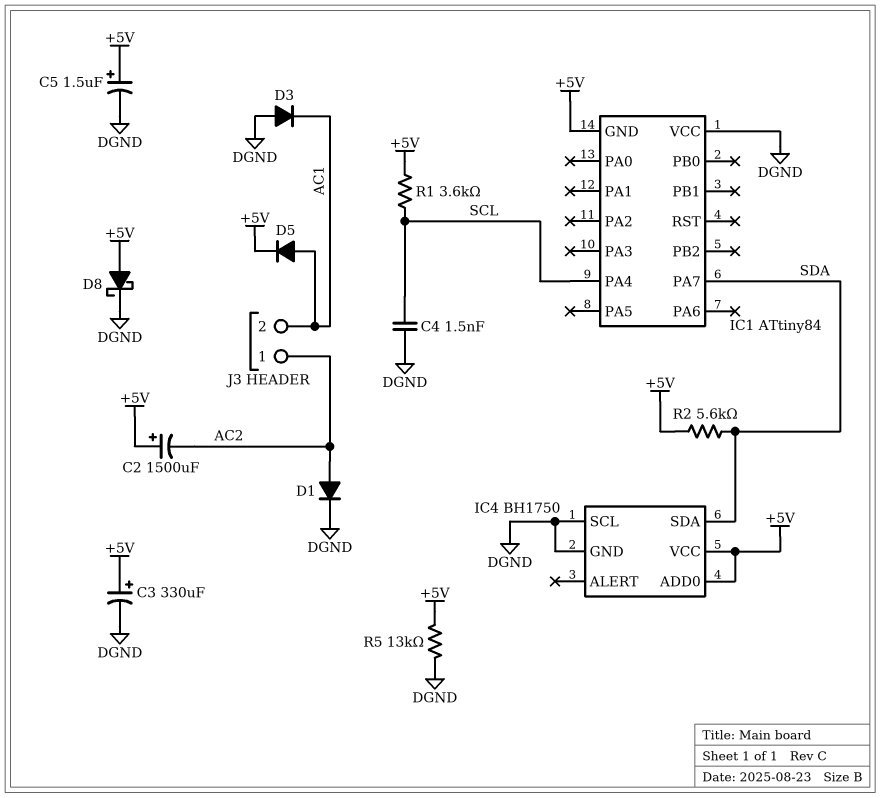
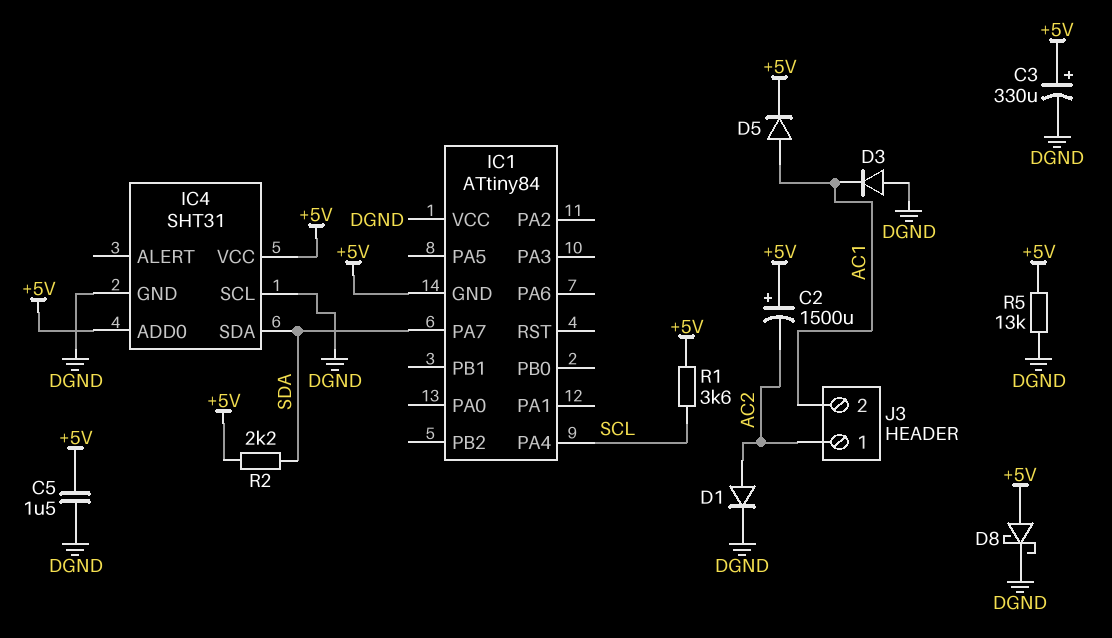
C4: 1.5nF (DGND, SCL) -> none
C5: 1.5uF (plus +5V, minus DGND) -> 1.5uF (+5V, DGND)
IC4: BH1750 -> SHT31
R2: 5.6k (+5V, SDA) -> 2.2k (+5V, SDA)

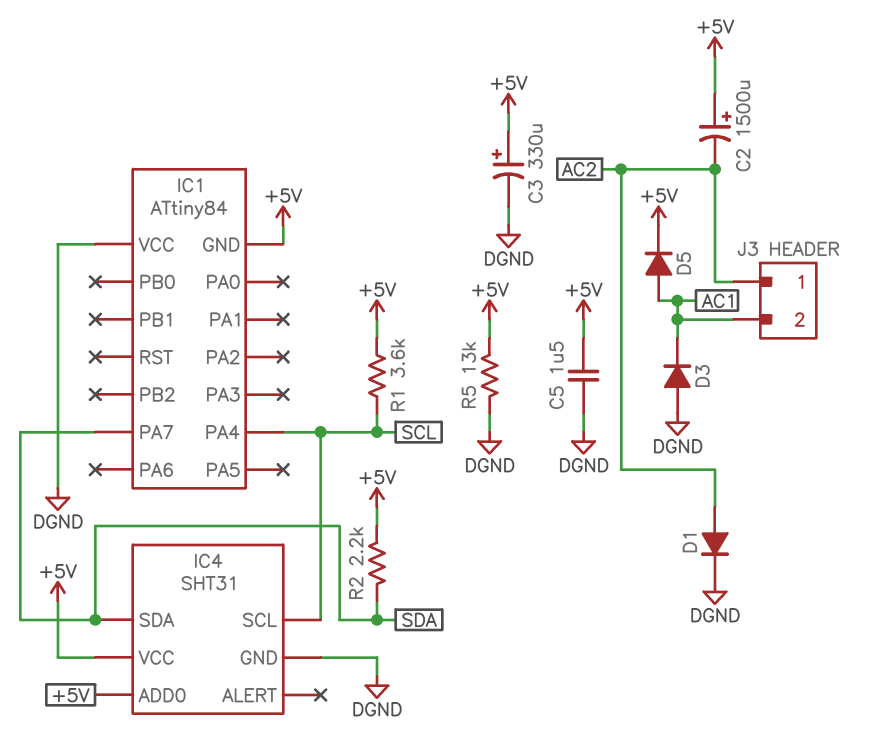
D8: schottky (A +5V, K DGND) -> none
IC4 pin SCL: DGND -> SCL

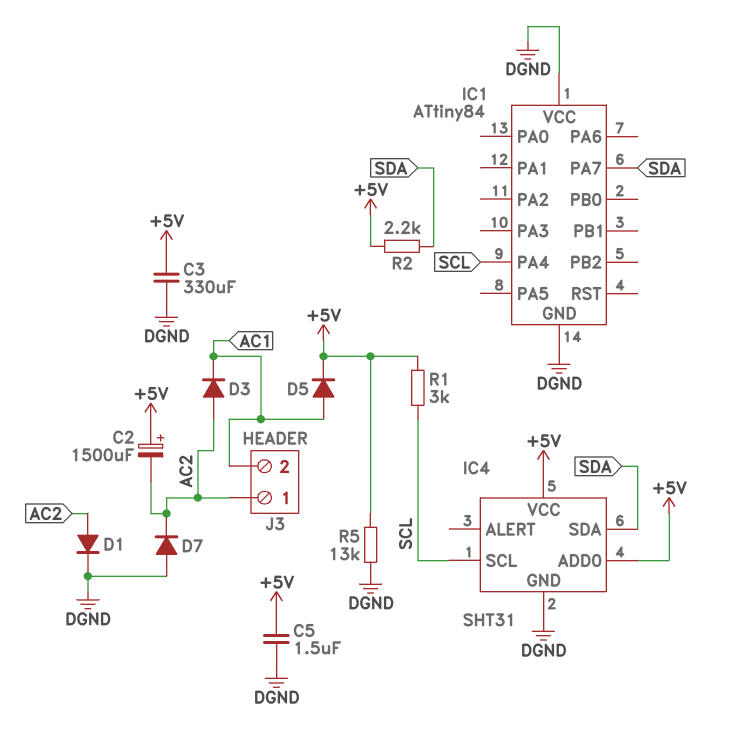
C3: 330uF (plus +5V, minus DGND) -> 330uF (+5V, DGND)
D3: diode (A DGND, K AC1) -> diode (A AC2, K AC1)
D7: none -> diode (A DGND, K AC2)
IC1 pin GND: +5V -> DGND
R1: 3.6k (+5V, SCL) -> 3k (+5V, SCL)

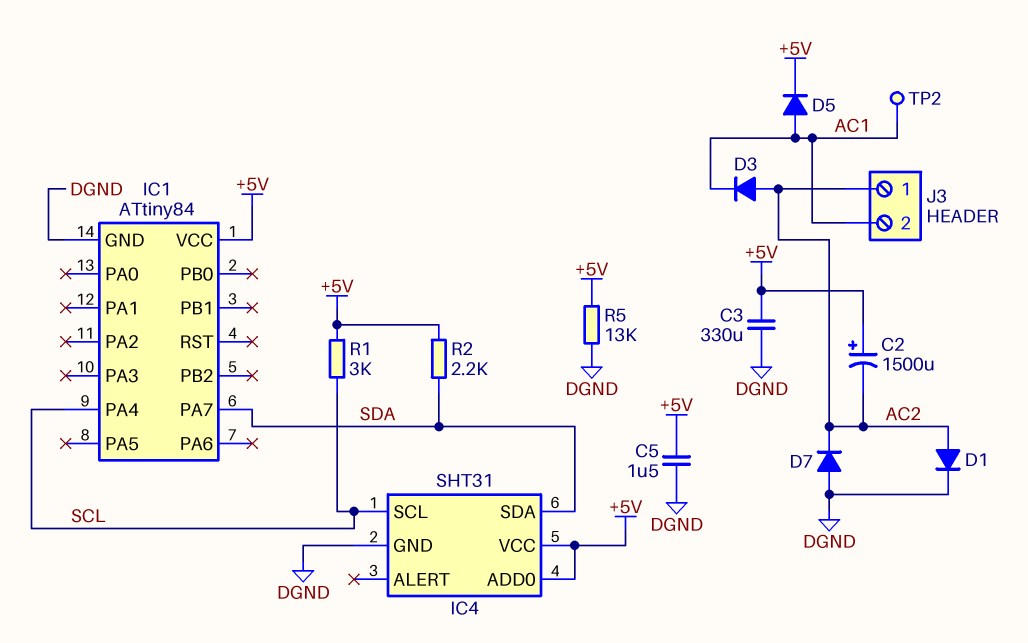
IC1 pin VCC: DGND -> +5V
TP2: none -> test point (AC1)

